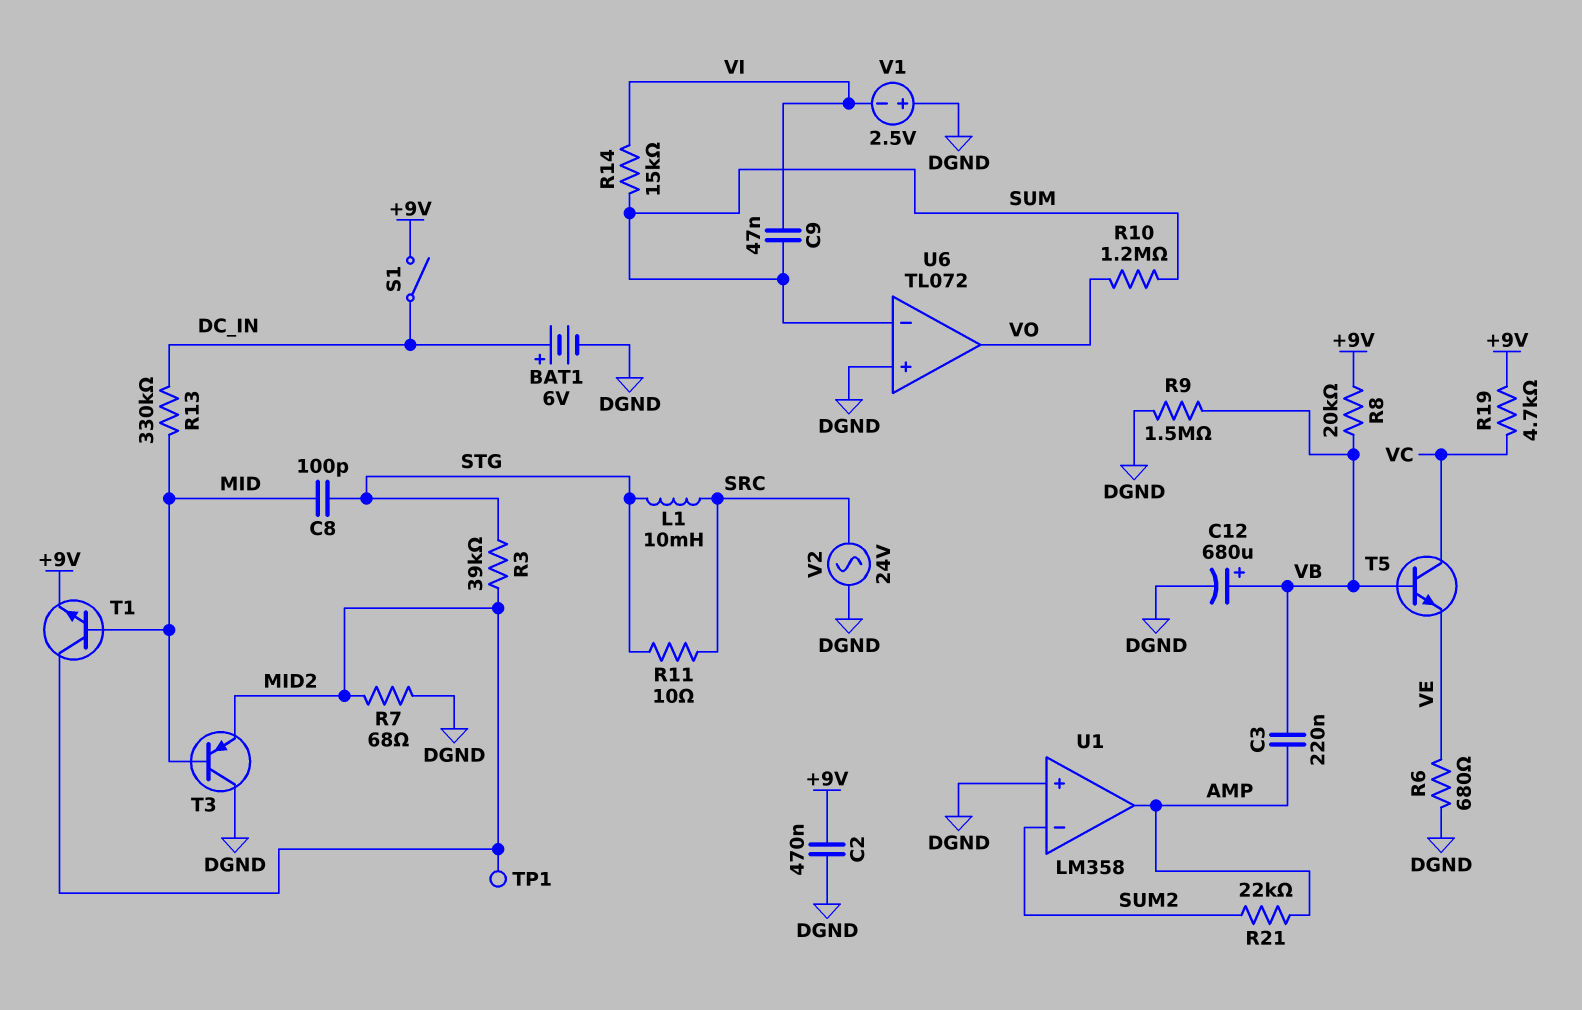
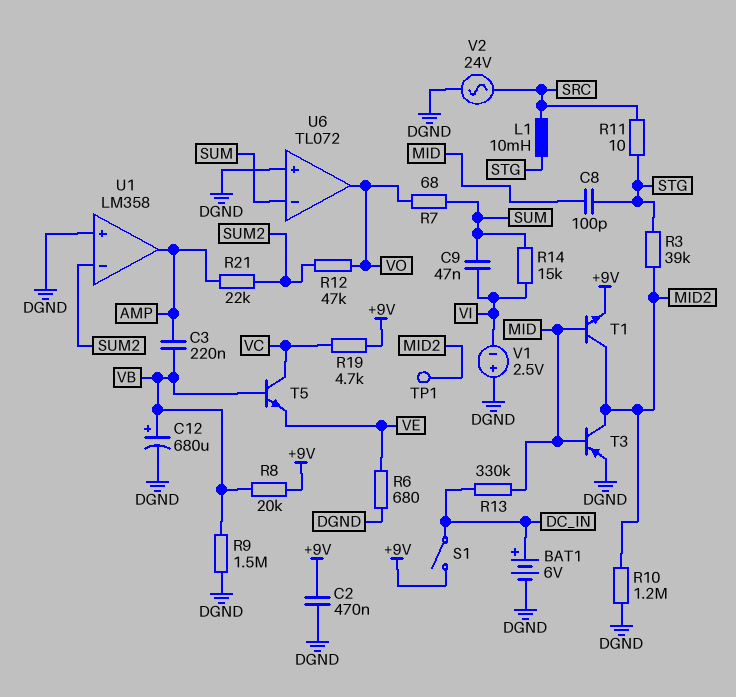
R7: 68 (DGND, MID2) -> 68 (SUM, VO)
R10: 1.2M (SUM, VO) -> 1.2M (DGND, MID2)
R12: none -> 47k (SUM2, VO)
T3: PNP (B MID, C DGND, E MID2) -> PNP (B MID, C MID2, E DGND)

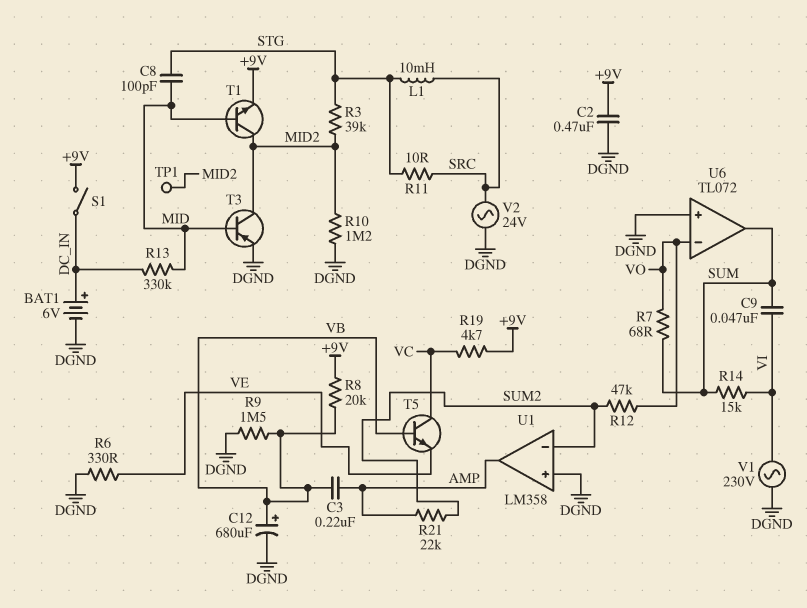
R6: 680 (DGND, VE) -> 330 (DGND, VE)
U6 pin in-: SUM -> VO
U6 pin out: VO -> SUM
V1: 2.5V (plus DGND, minus VI) -> AC 230V (DGND, VI)

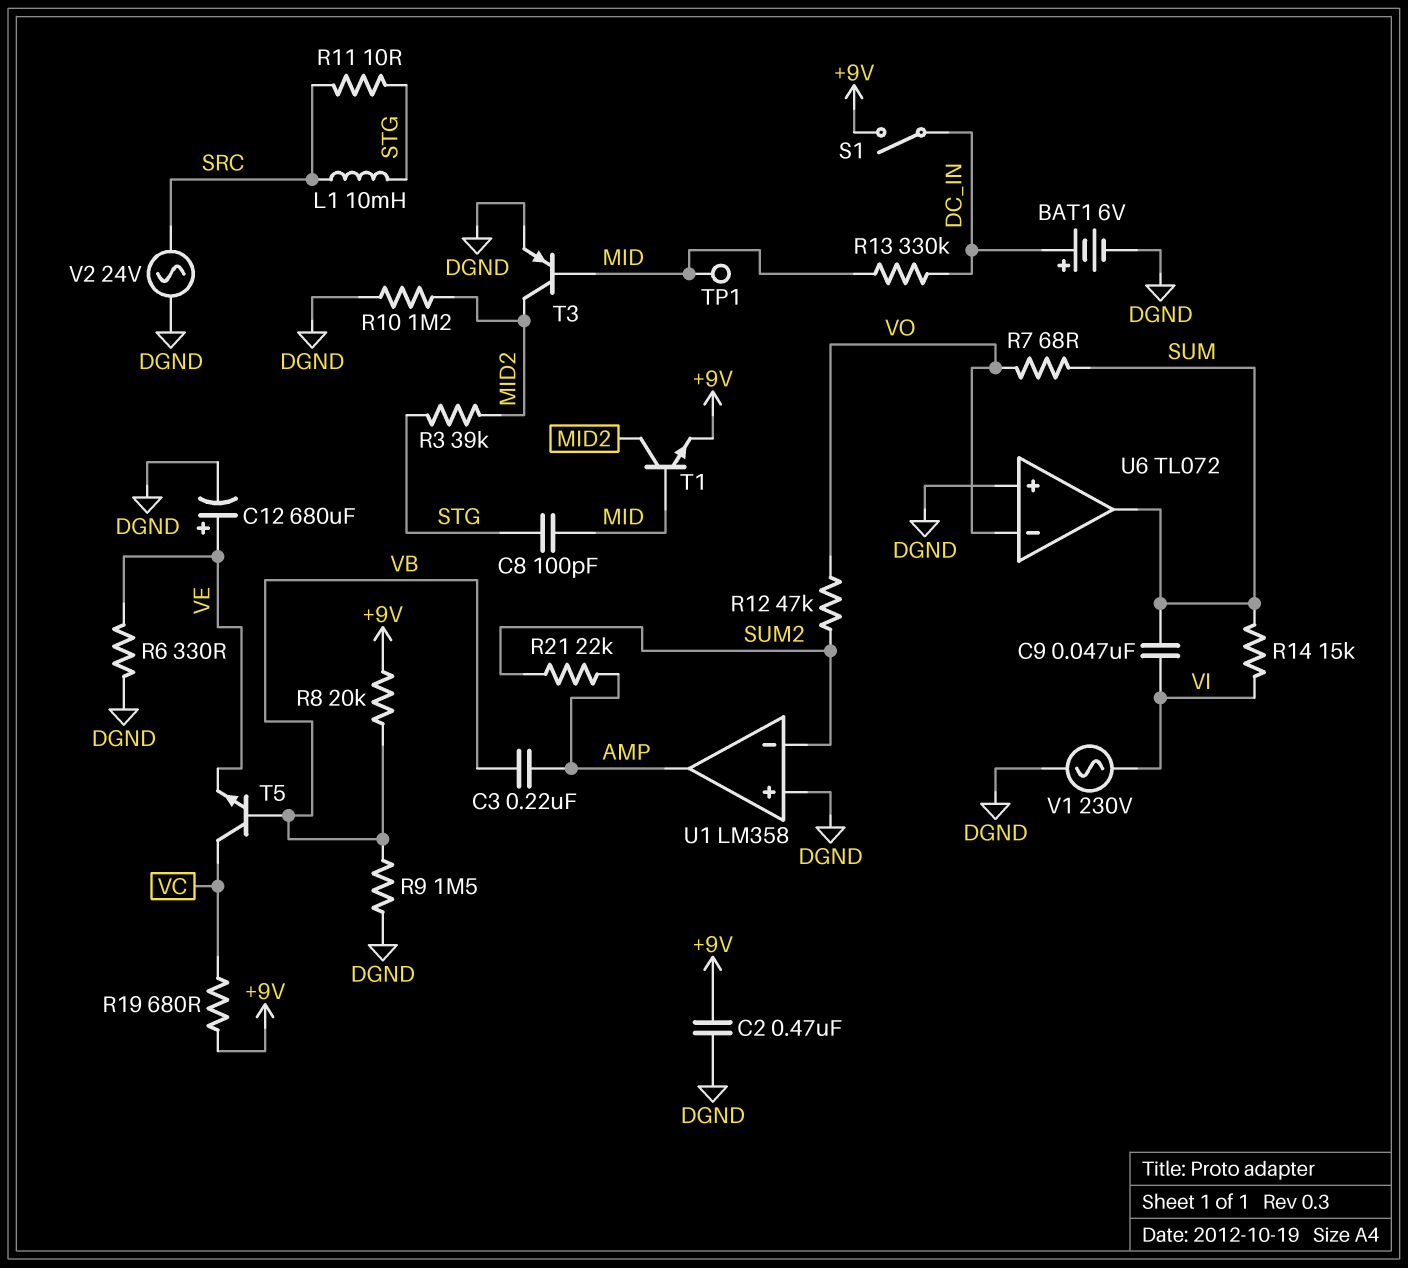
C12: 680uF (plus VB, minus DGND) -> 680uF (plus VE, minus DGND)
R19: 4.7k (+9V, VC) -> 680 (+9V, VC)
TP1: test point (MID2) -> test point (MID)

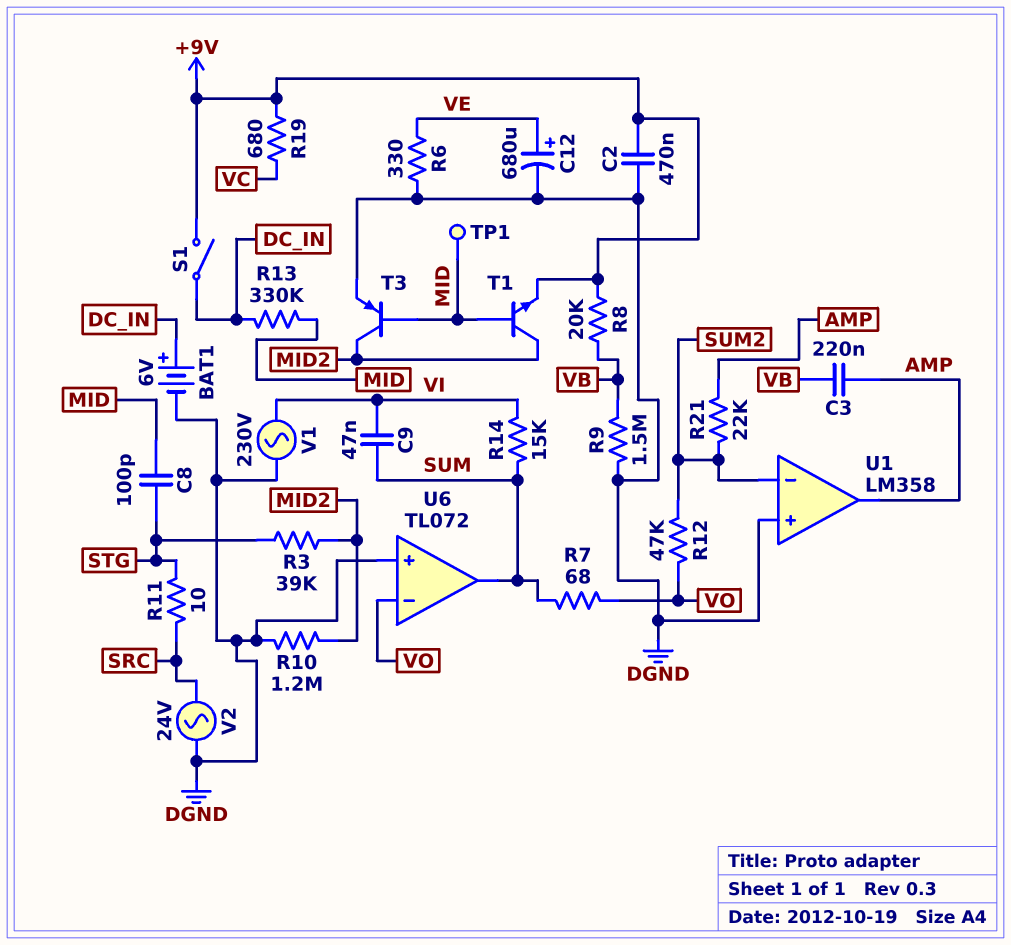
L1: 10mH (SRC, STG) -> none
T5: NPN (B VB, C VC, E VE) -> none

